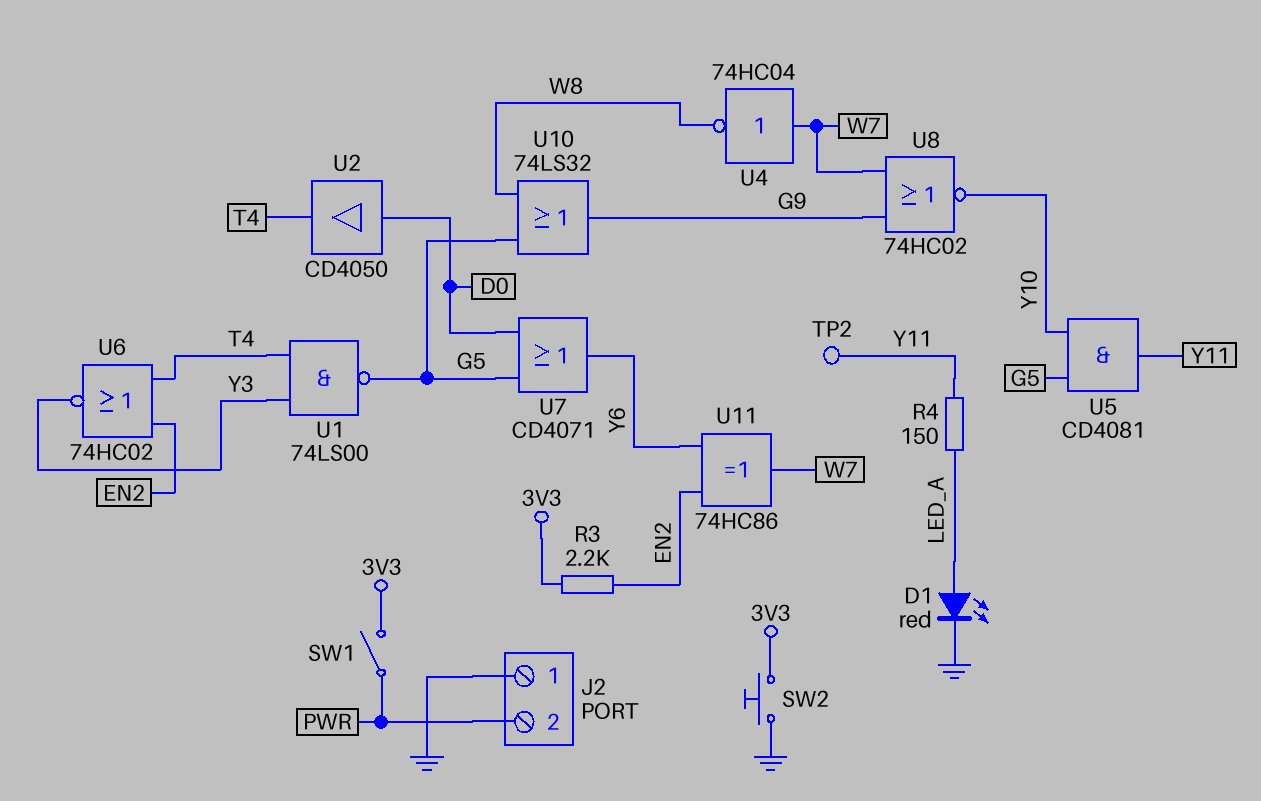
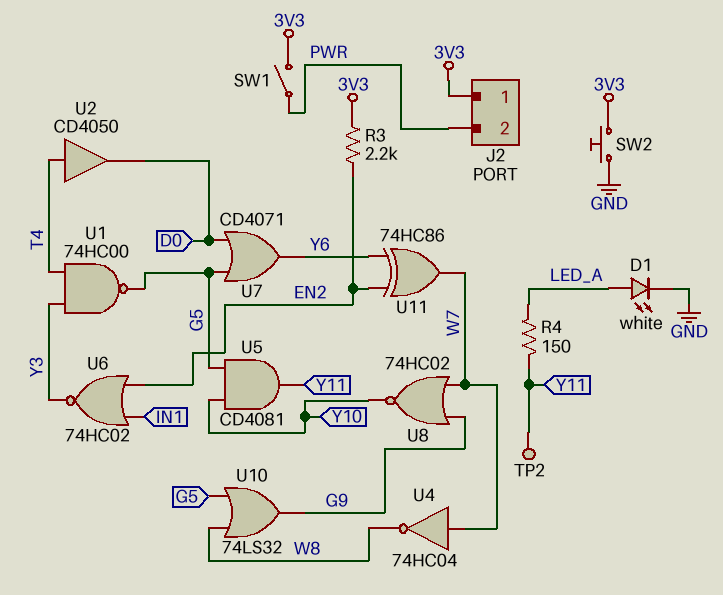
D1: LED red (A LED_A, K GND) -> LED white (A LED_A, K GND)
J2 pin 1: GND -> 3V3
U1: NAND 74LS00 (in T4, in Y3, out G5) -> NAND 74HC00 (in T4, in Y3, out G5)
U2: buffer CD4050 (in D0, out T4) -> buffer CD4050 (in T4, out D0)
U6: NOR 74HC02 (in EN2, in T4, out Y3) -> NOR 74HC02 (in EN2, in IN1, out Y3)

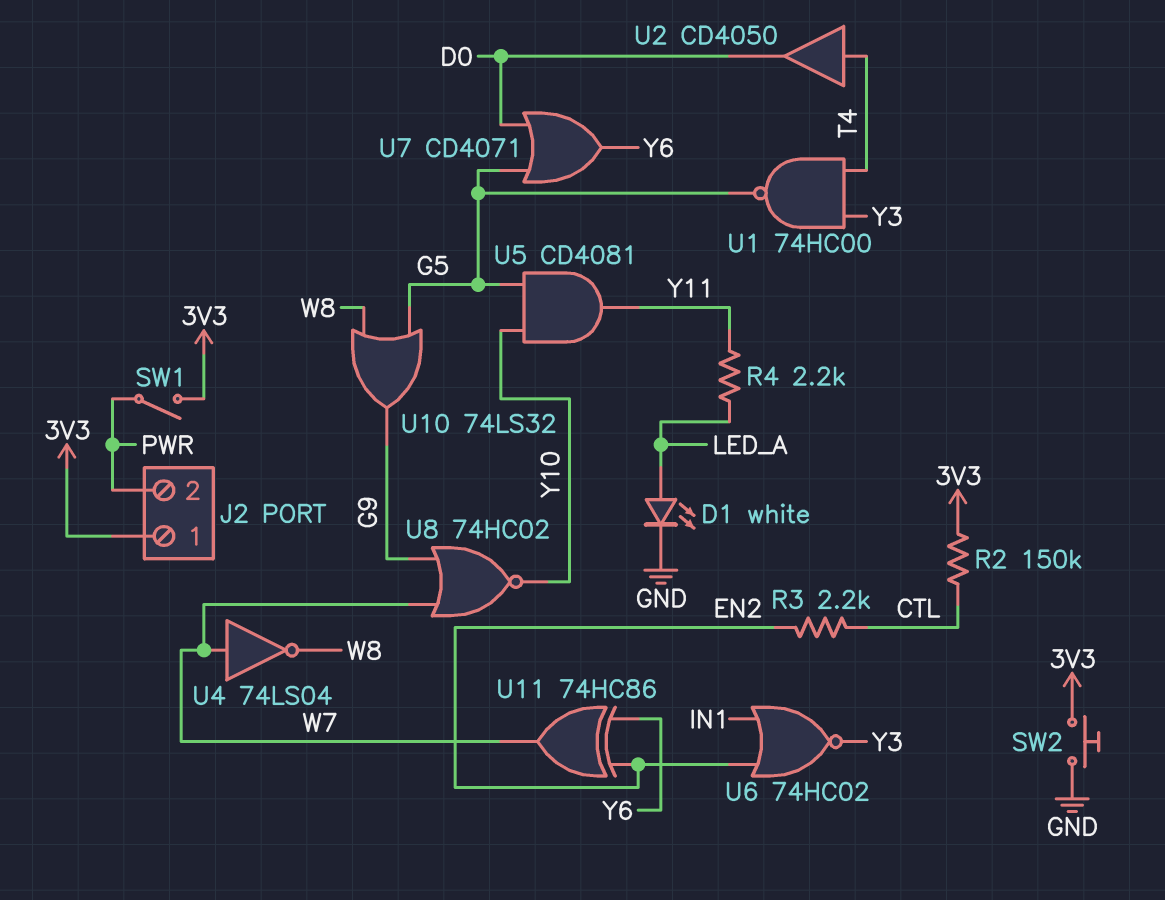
R2: none -> 150k (3V3, CTL)
R3: 2.2k (3V3, EN2) -> 2.2k (CTL, EN2)
R4: 150 (LED_A, Y11) -> 2.2k (LED_A, Y11)
TP2: test point (Y11) -> none
U4: NOT 74HC04 (in W7, out W8) -> NOT 74LS04 (in W7, out W8)

